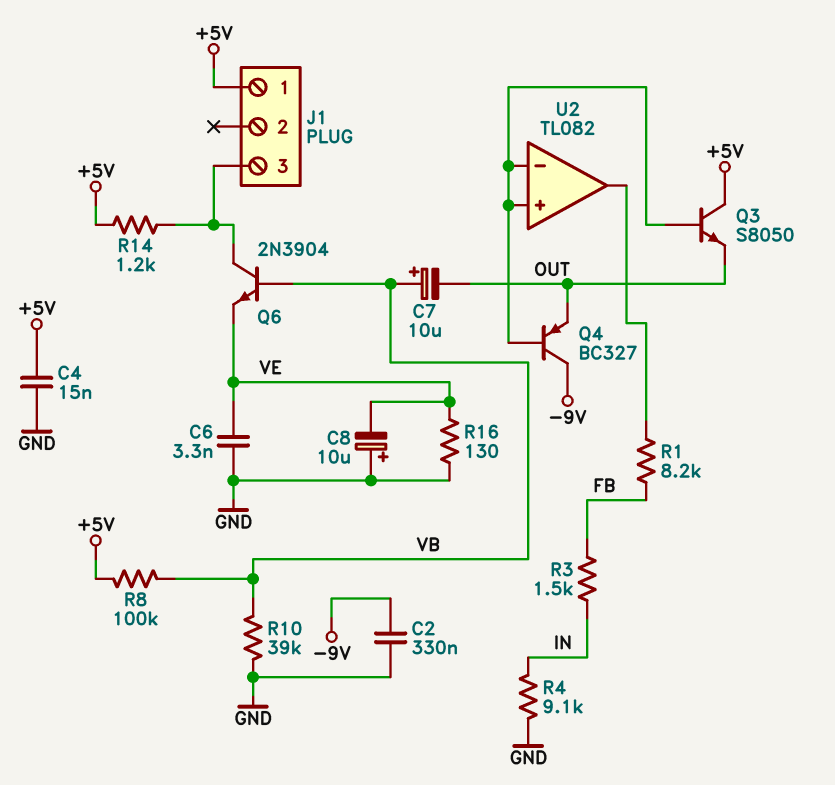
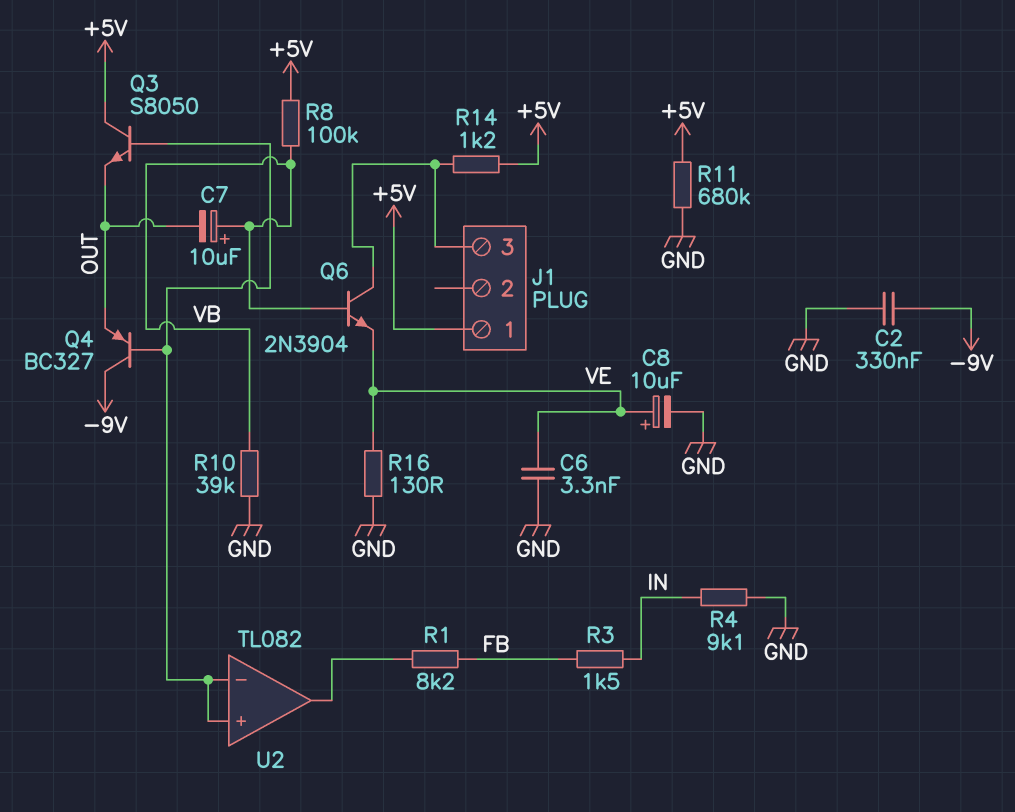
C4: 15nF (+5V, GND) -> none
C8: 10uF (plus GND, minus VE) -> 10uF (plus VE, minus GND)
R11: none -> 680k (+5V, GND)

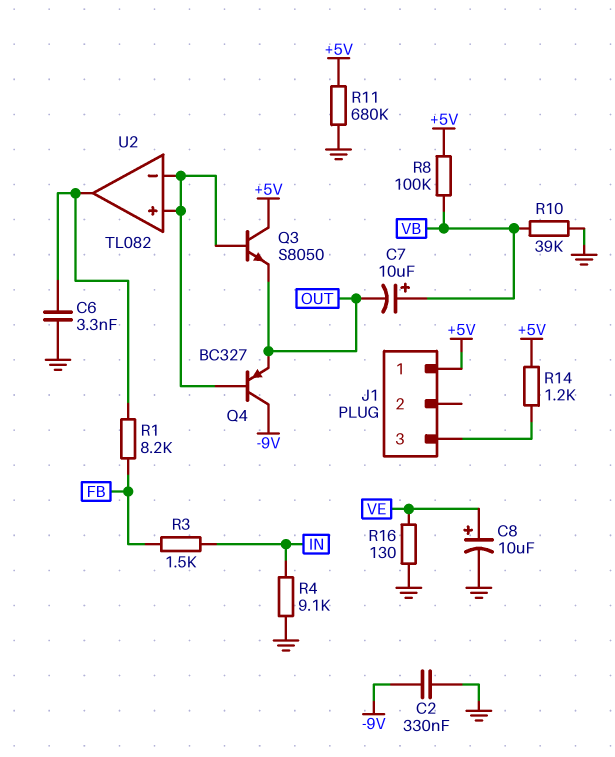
C6: 3.3nF (GND, VE) -> 3.3nF (GND, U2/out)
Q6: NPN 2N3904 (B VB, C J1/3, E VE) -> none

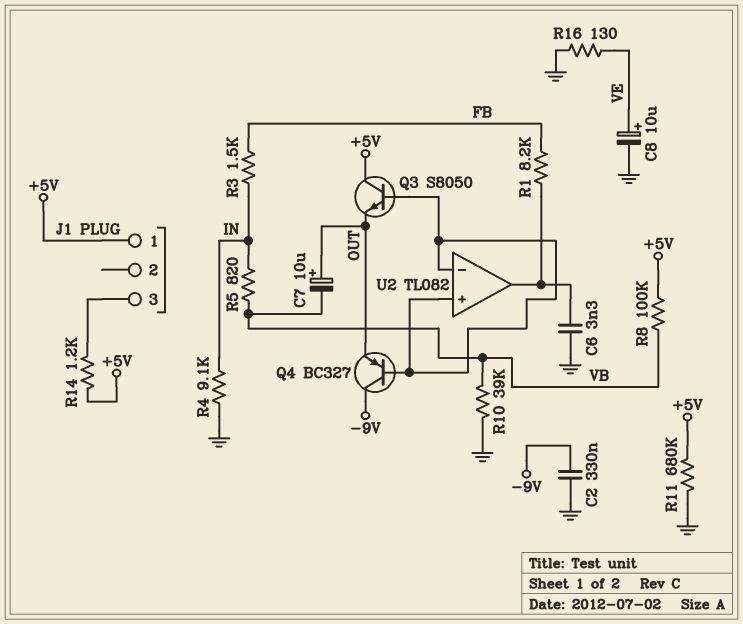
C7: 10uF (plus VB, minus OUT) -> 10uF (plus OUT, minus VB)
R5: none -> 820 (IN, VB)

